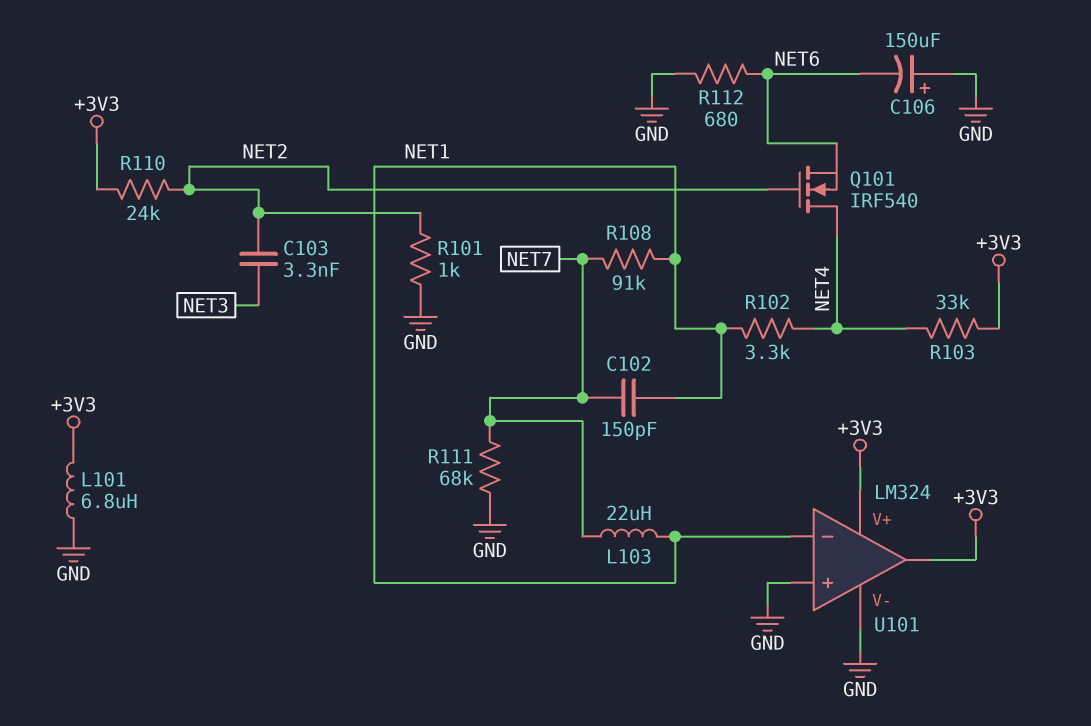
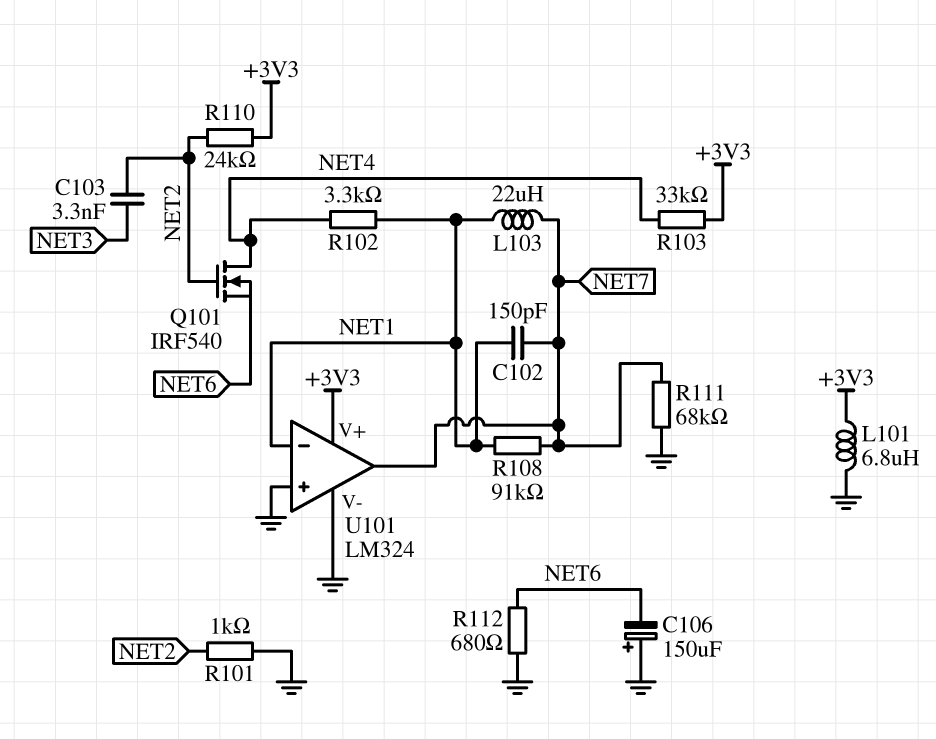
U101 pin out: +3V3 -> NET7

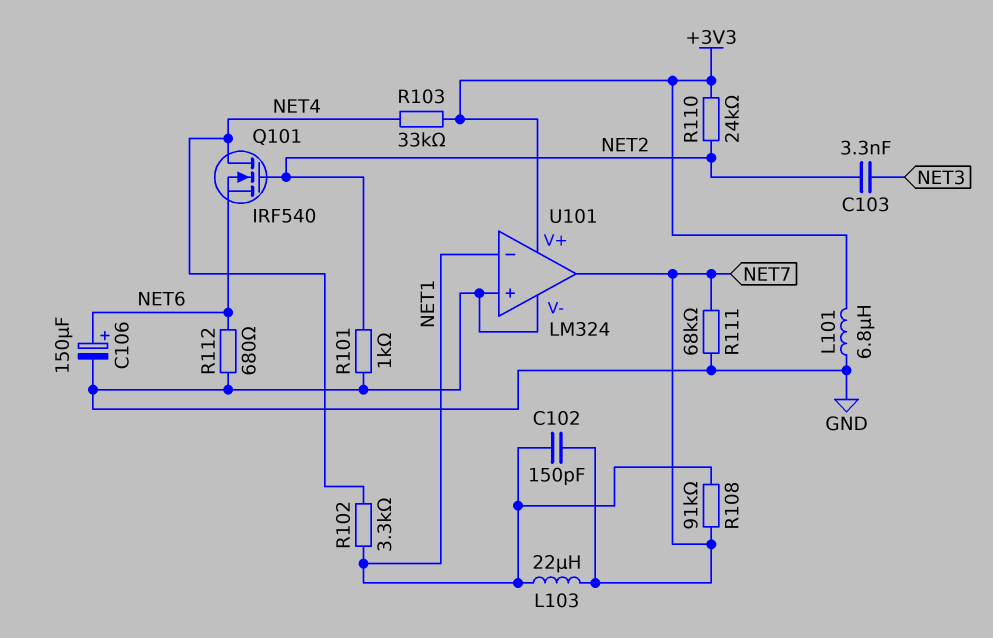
C106: 150uF (plus GND, minus NET6) -> 150uF (plus NET6, minus GND)

